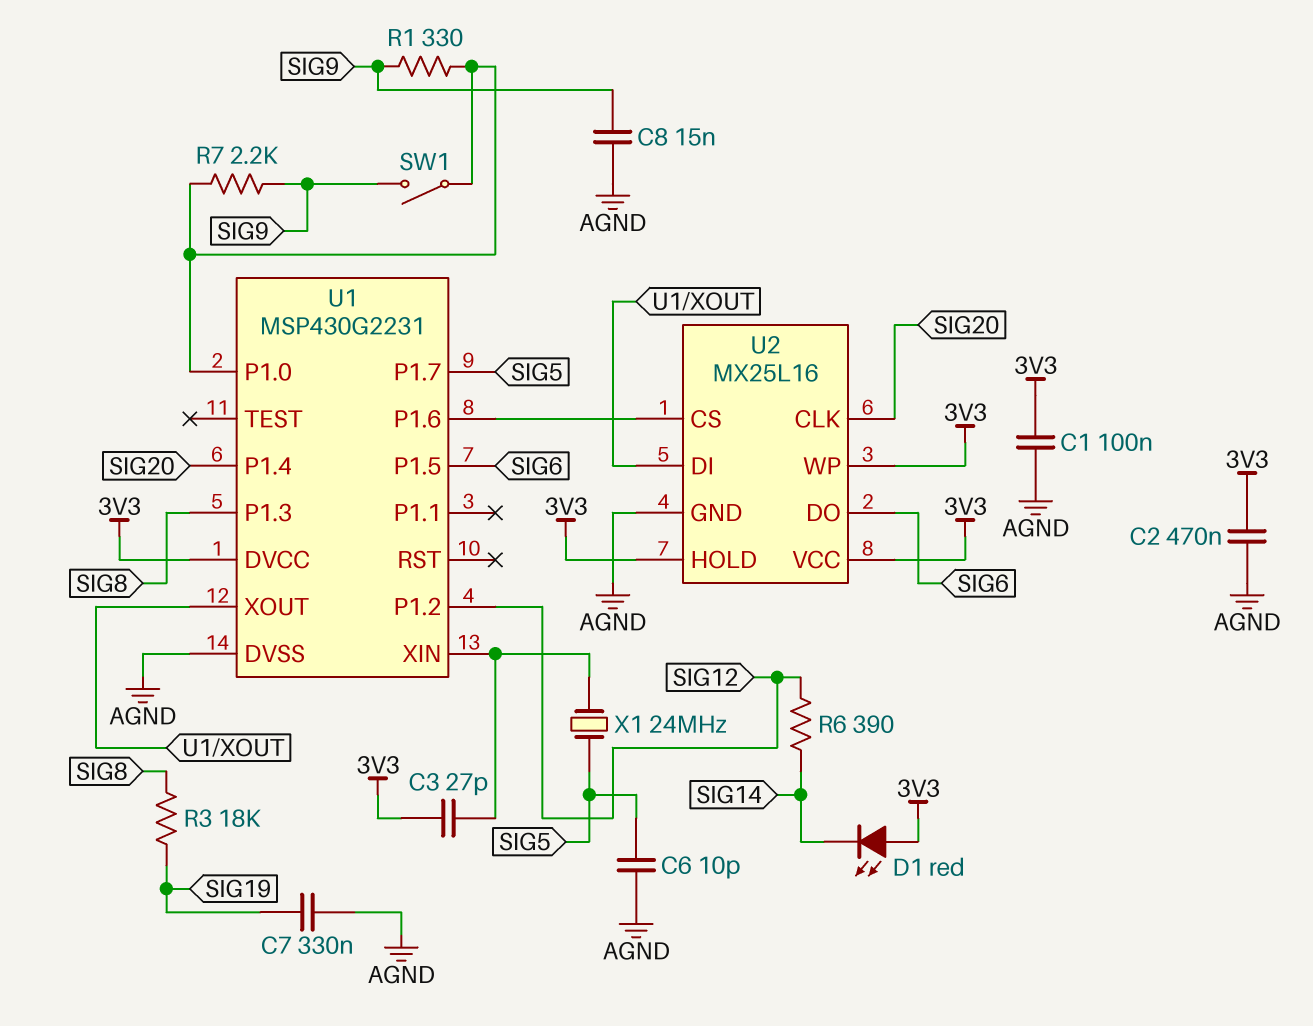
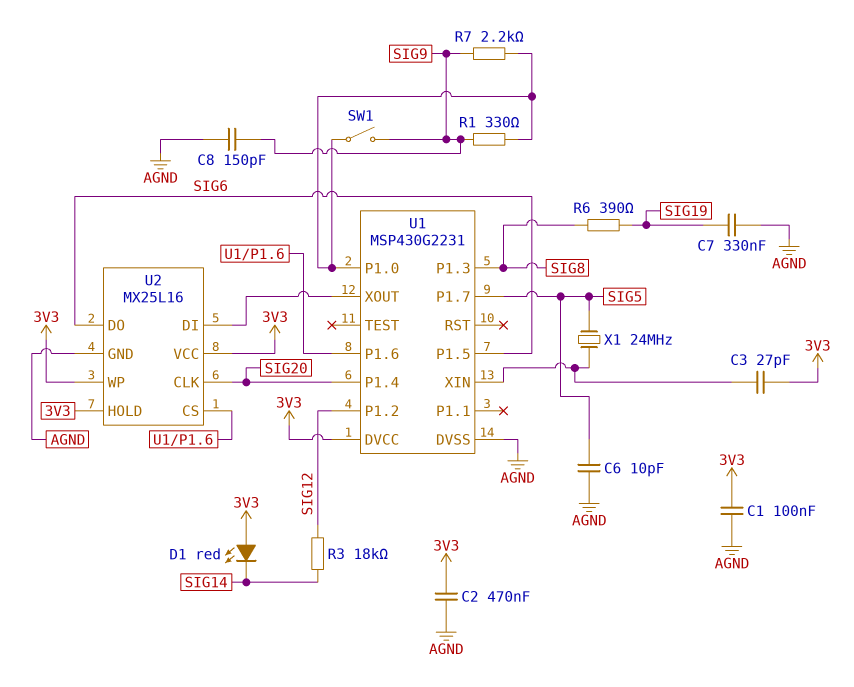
C8: 15nF (AGND, SIG9) -> 150pF (AGND, SIG9)
R3: 18k (SIG8, SIG19) -> 18k (SIG12, SIG14)
R6: 390 (SIG12, SIG14) -> 390 (SIG8, SIG19)

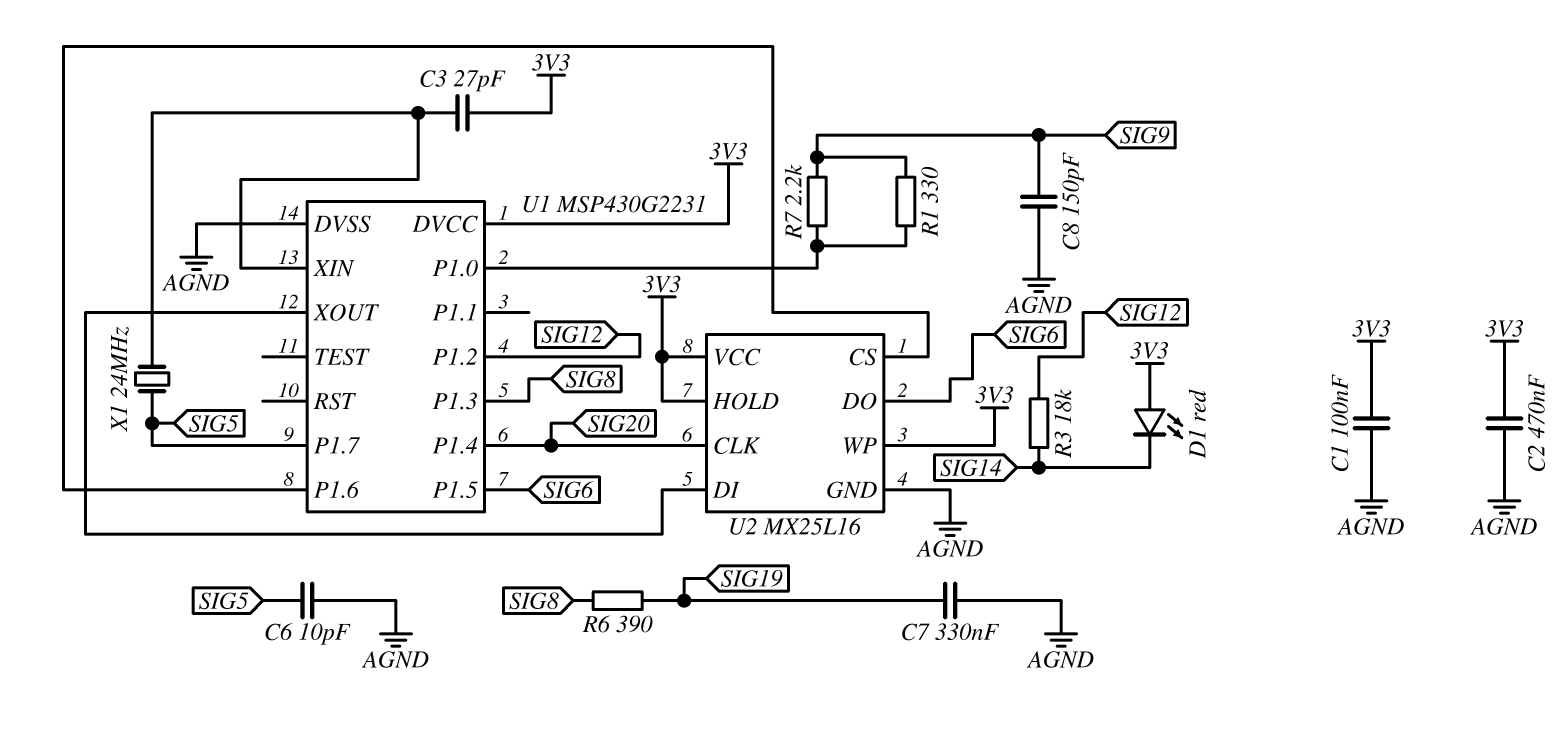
SW1: switch (SIG9, U1/P1.0) -> none

